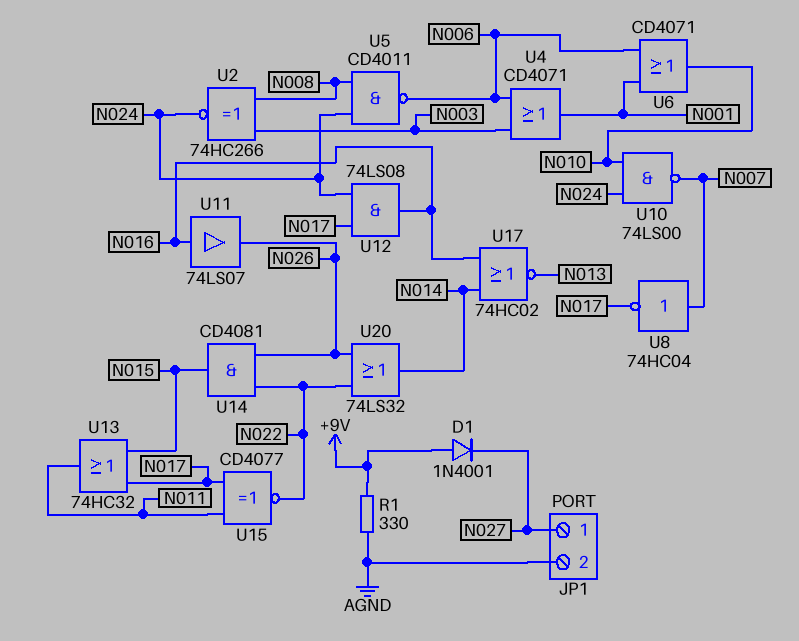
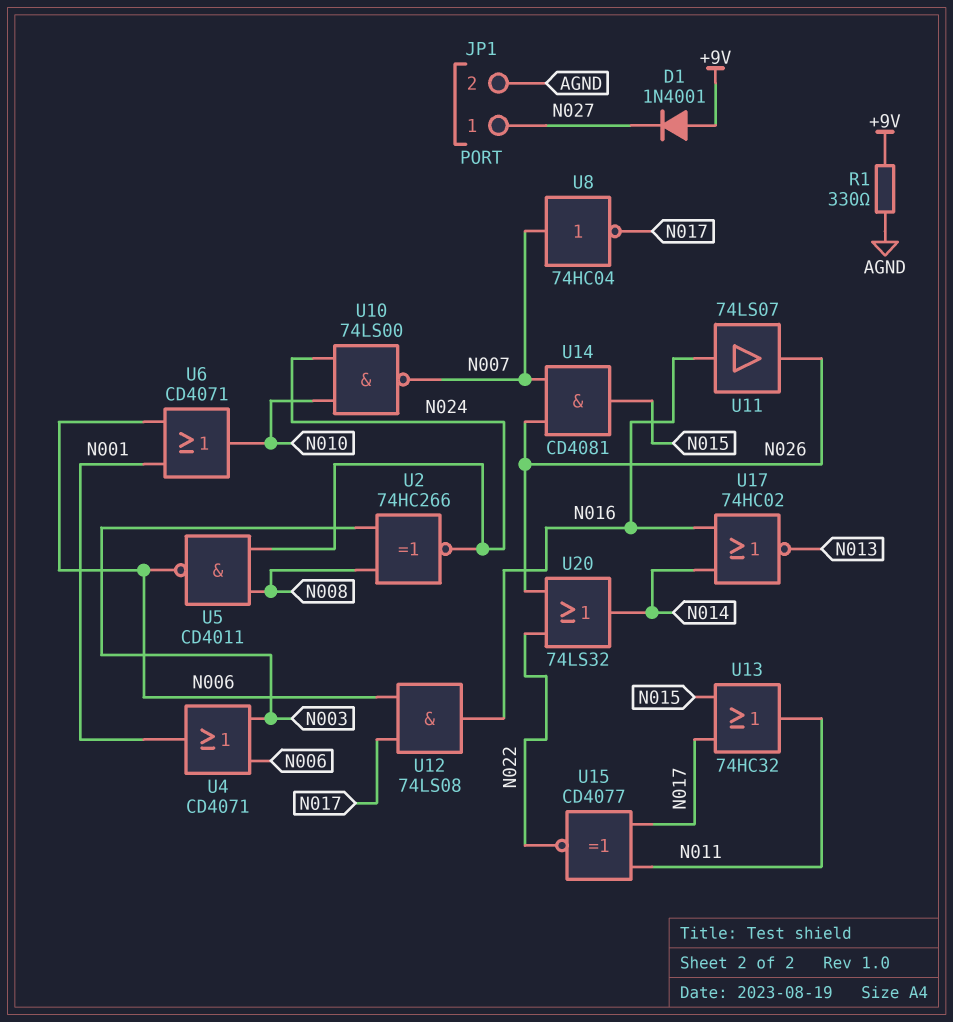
U12: AND 74LS08 (in N017, in N024, out N016) -> AND 74LS08 (in N006, in N017, out N016)
U14: AND CD4081 (in N022, in N026, out N015) -> AND CD4081 (in N007, in N026, out N015)

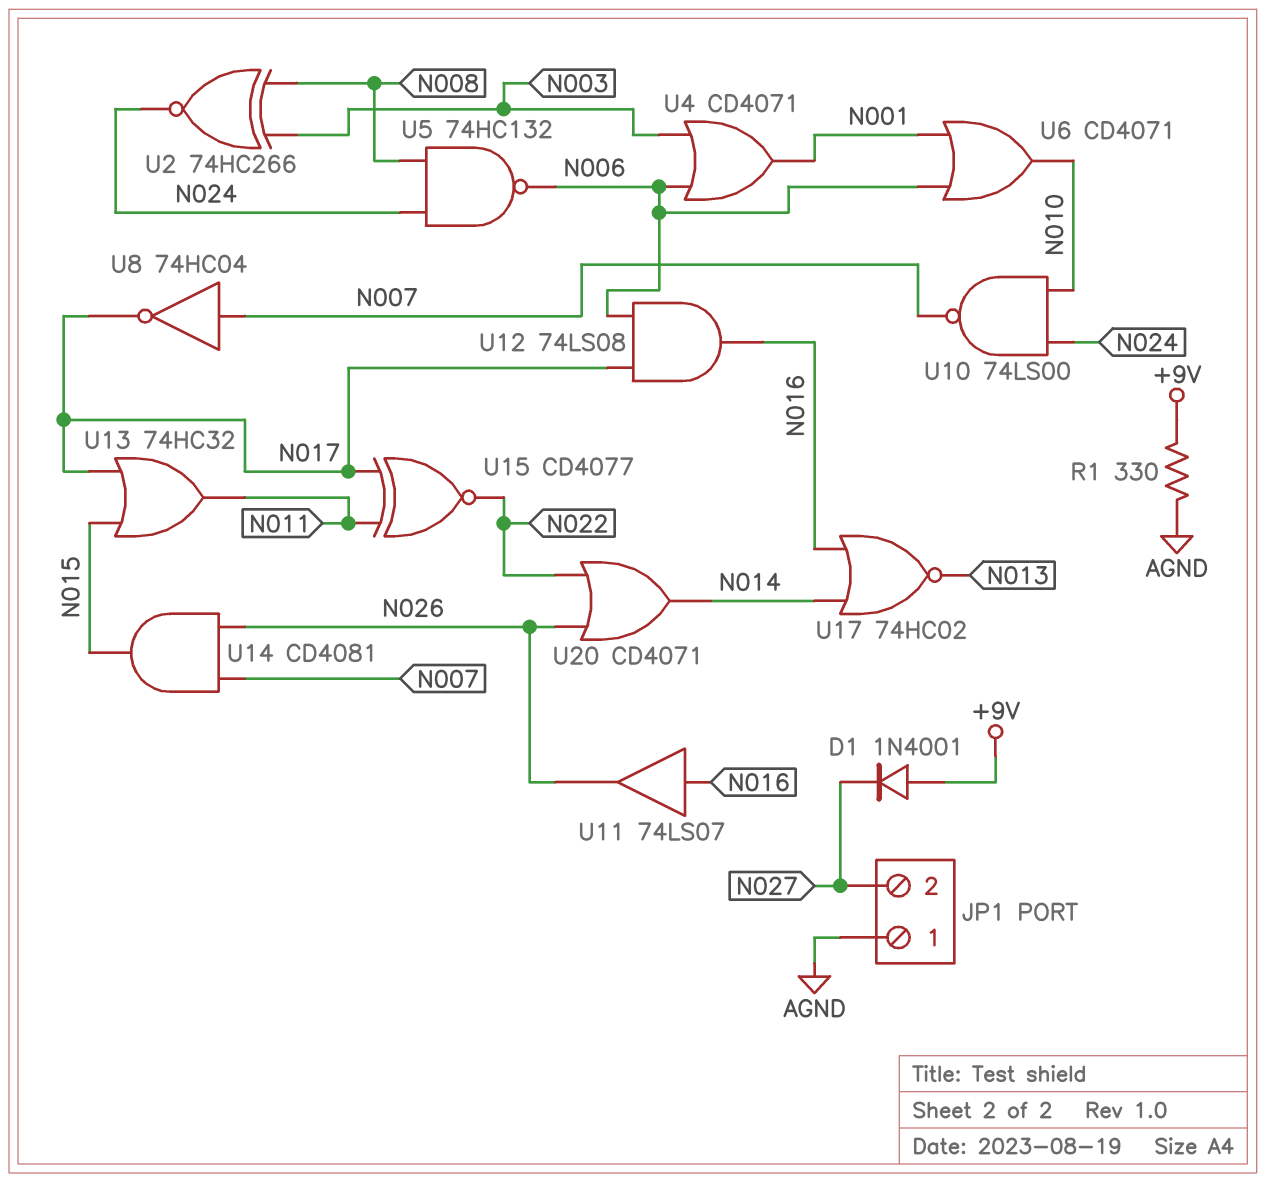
JP1 pin 1: N027 -> AGND
JP1 pin 2: AGND -> N027
U5: NAND CD4011 (in N008, in N024, out N006) -> NAND 74HC132 (in N008, in N024, out N006)
U20: OR 74LS32 (in N022, in N026, out N014) -> OR CD4071 (in N022, in N026, out N014)

